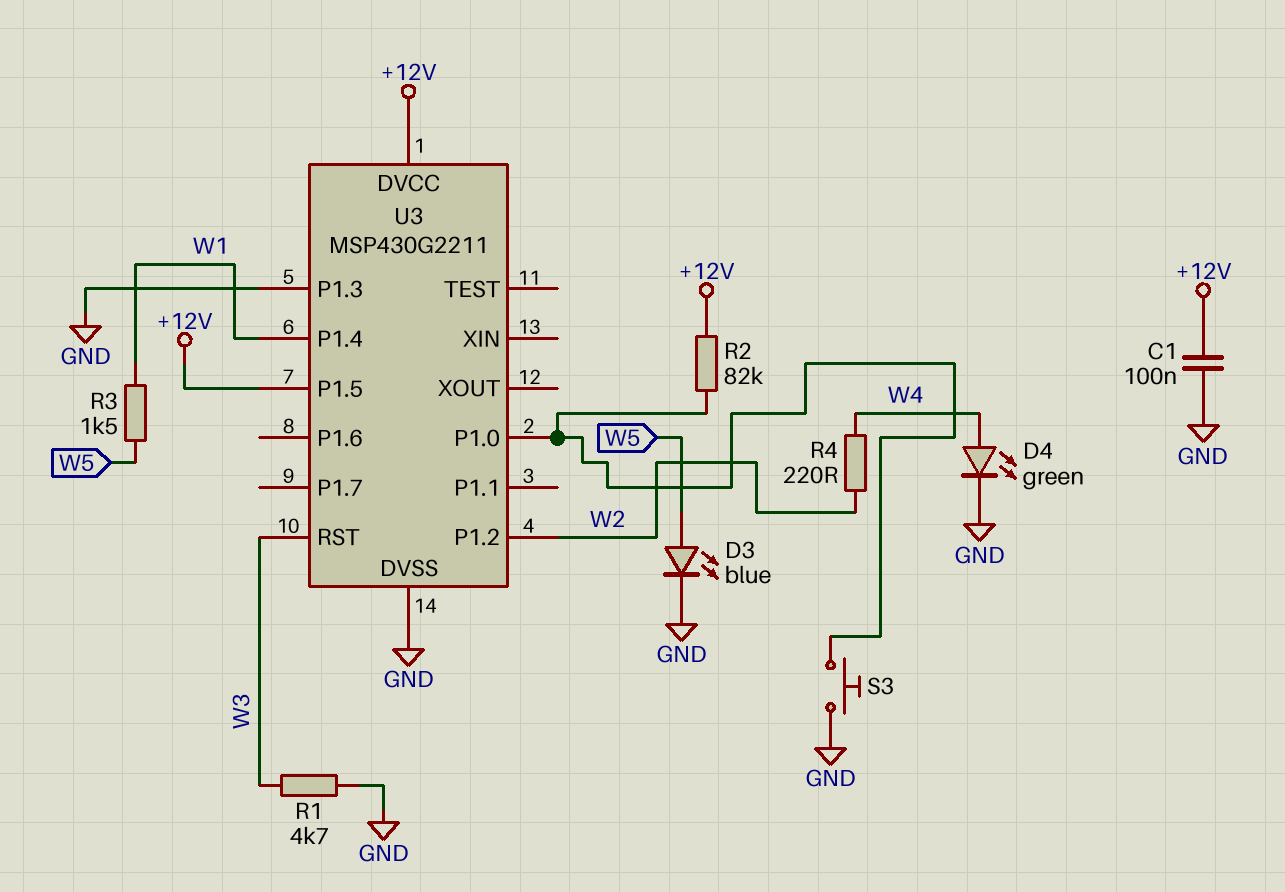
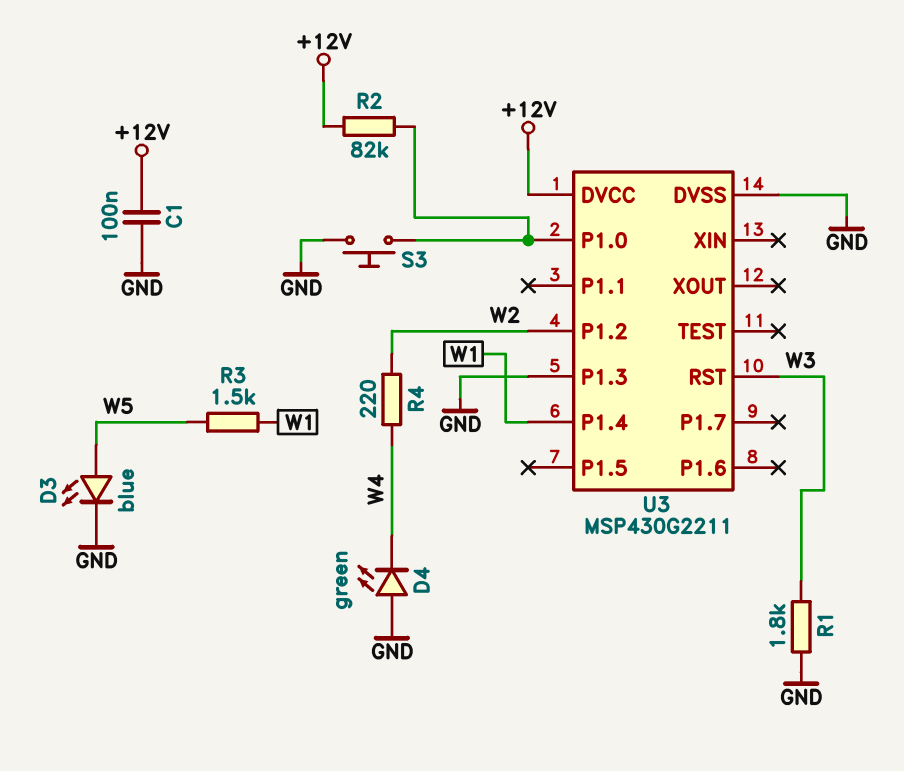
D4: LED green (A W4, K GND) -> LED green (A GND, K W4)
R1: 4.7k (GND, W3) -> 1.8k (GND, W3)
U3 pin P1.5: +12V -> none

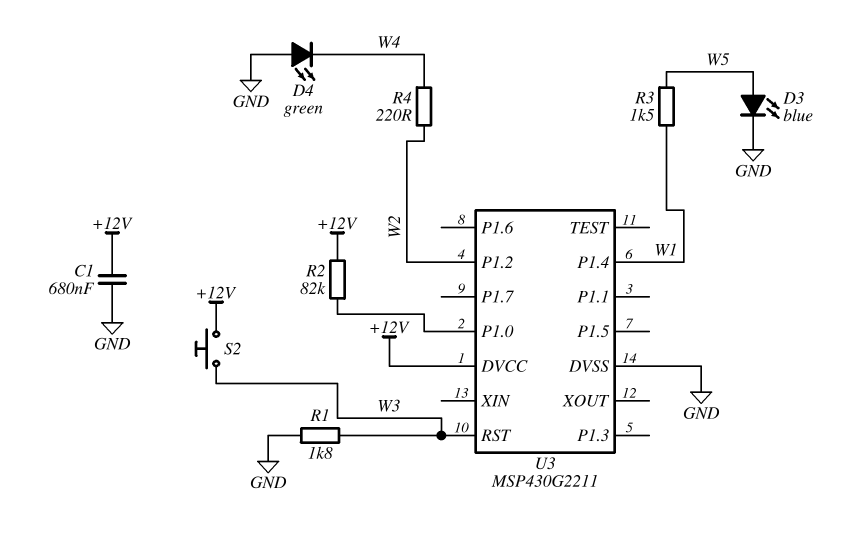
C1: 100nF (+12V, GND) -> 680nF (+12V, GND)
S2: none -> button (+12V, W3)
S3: button (GND, U3/P1.0) -> none
U3 pin P1.3: GND -> none

